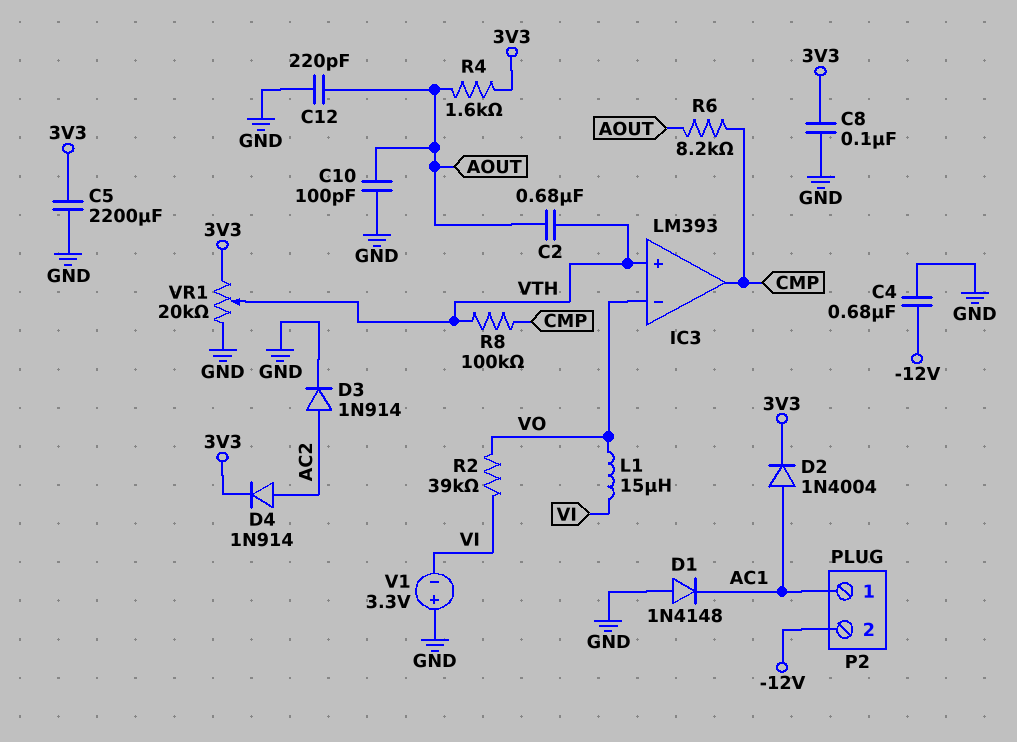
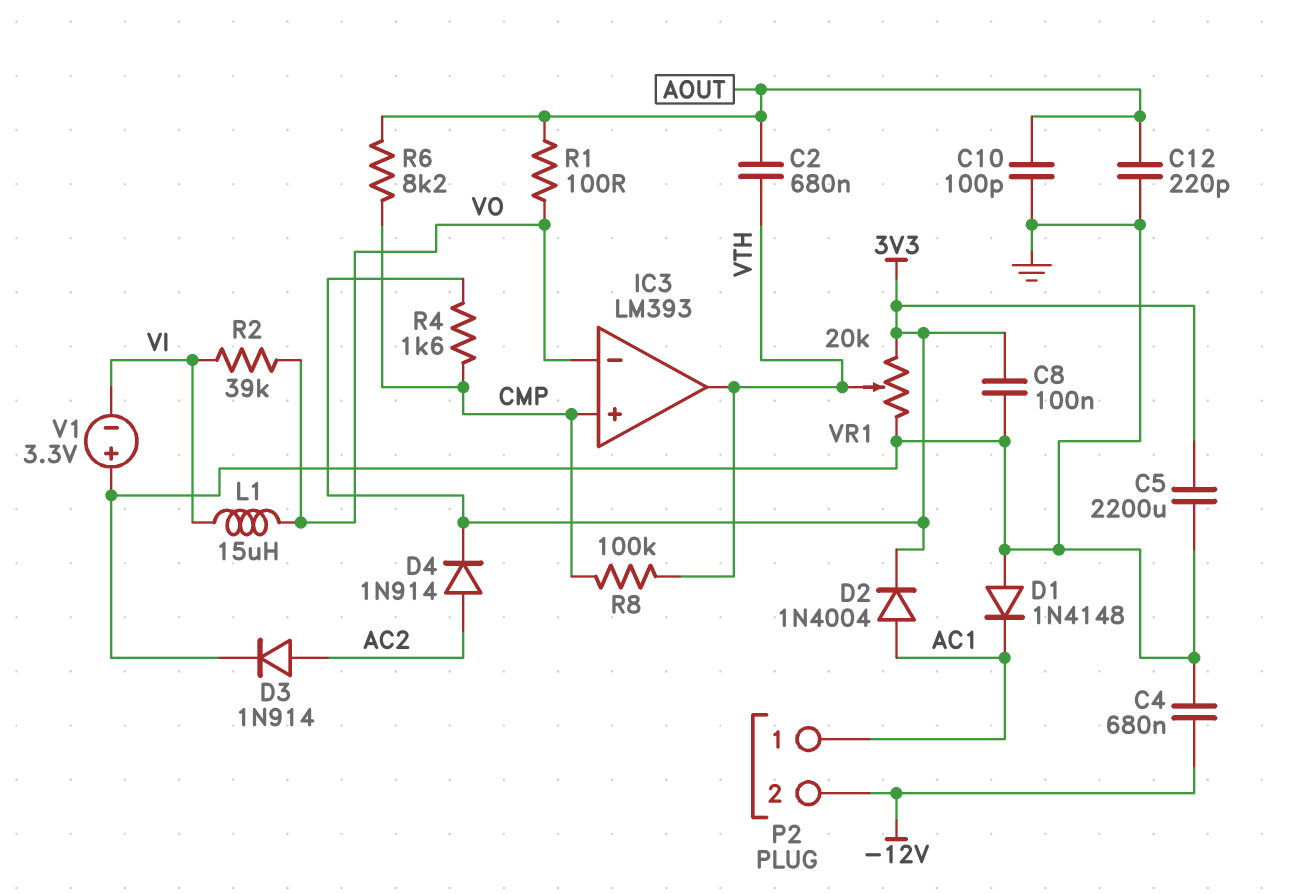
IC3 pin in+: VTH -> CMP
IC3 pin out: CMP -> VTH
R1: none -> 100 (AOUT, VO)
R4: 1.6k (3V3, AOUT) -> 1.6k (3V3, CMP)

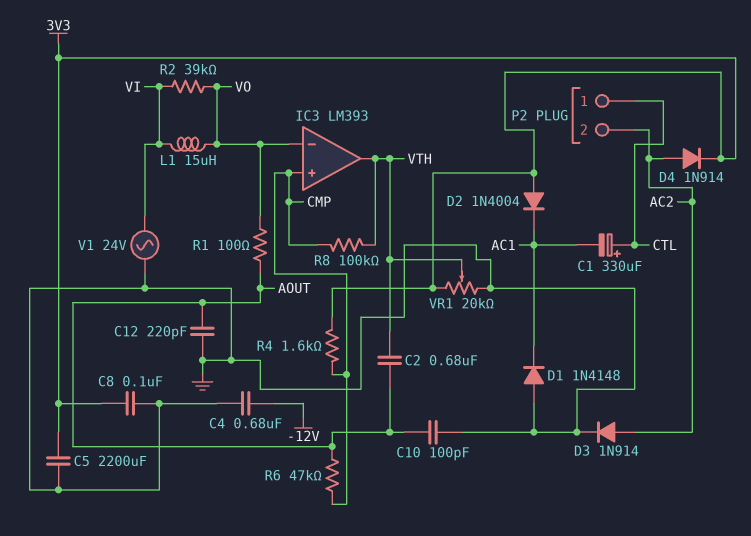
C1: none -> 330uF (plus CTL, minus AC1)
D2: diode 1N4004 (A AC1, K 3V3) -> diode 1N4004 (A 3V3, K AC1)
P2 pin 1: AC1 -> CTL
P2 pin 2: -12V -> AC2
R6: 8.2k (AOUT, CMP) -> 47k (AOUT, CMP)
V1: 3.3V (plus GND, minus VI) -> AC 24V (GND, VI)

